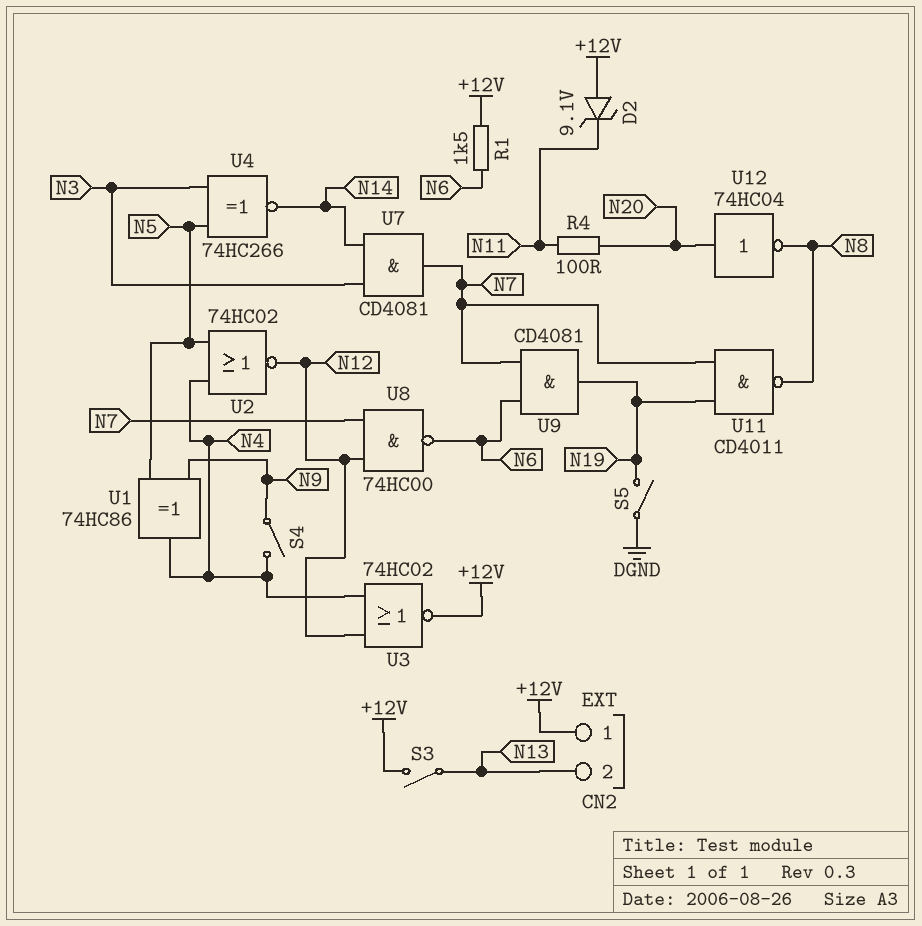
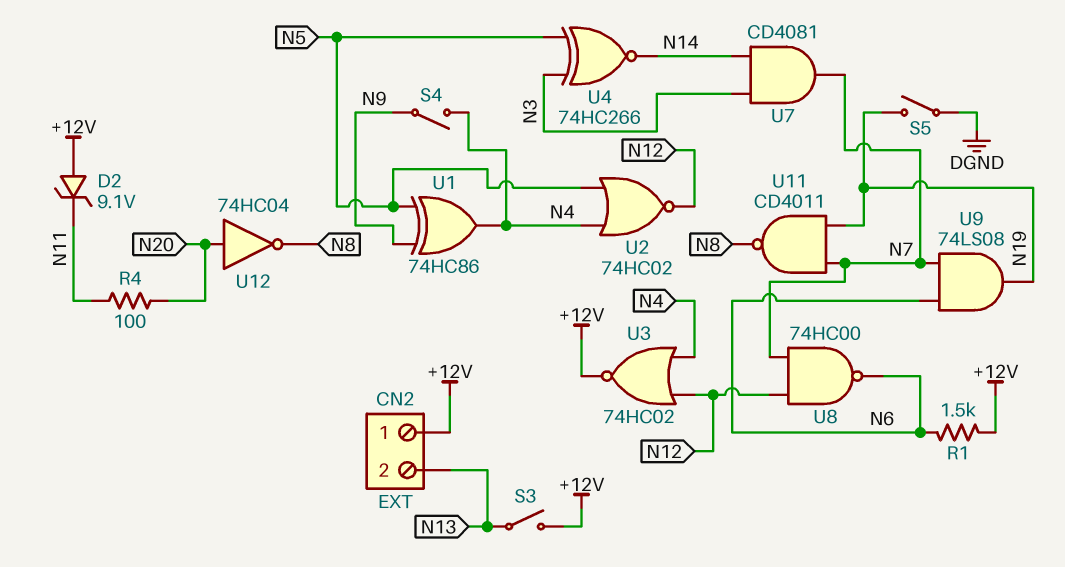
U9: AND CD4081 (in N6, in N7, out N19) -> AND 74LS08 (in N6, in N7, out N19)

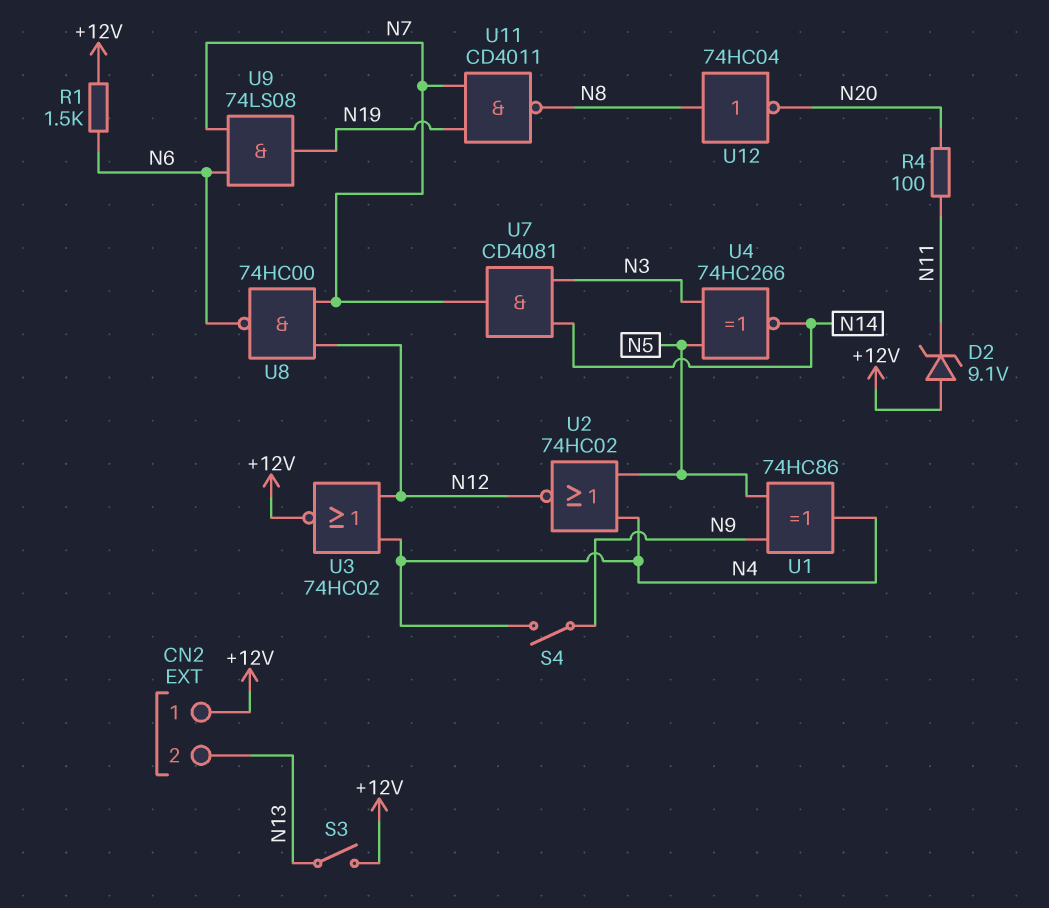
S5: switch (DGND, N19) -> none
U12: NOT 74HC04 (in N20, out N8) -> NOT 74HC04 (in N8, out N20)

